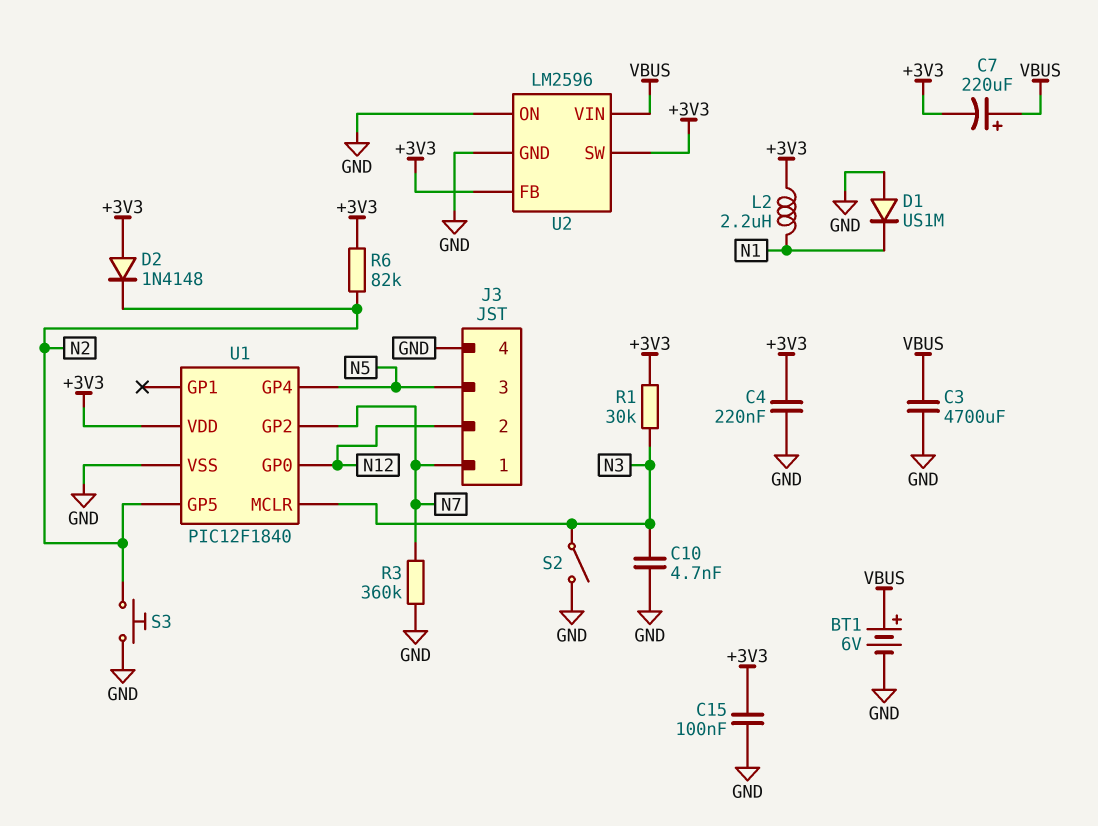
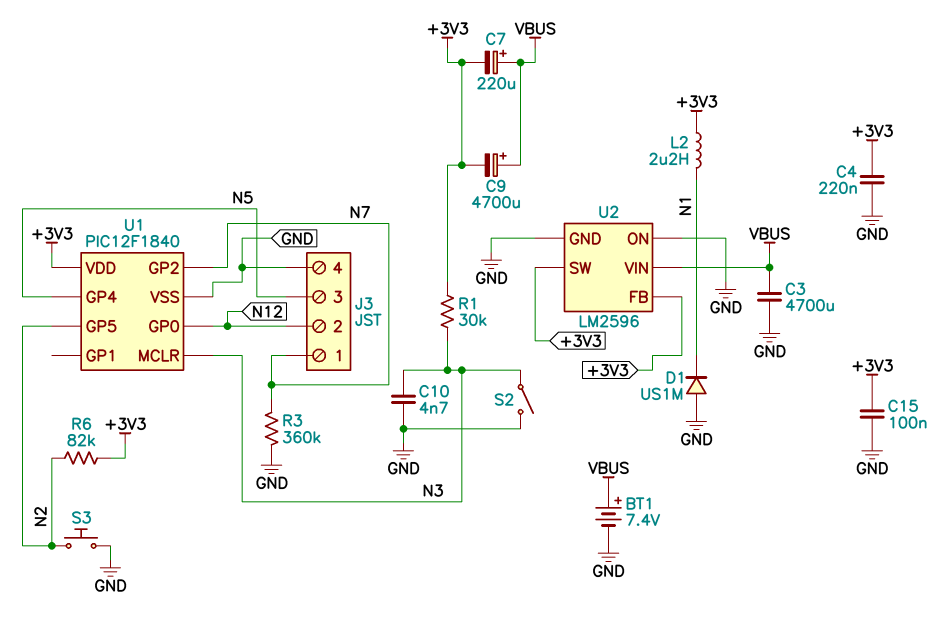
BT1: 6V (plus VBUS, minus GND) -> 7.4V (plus VBUS, minus GND)
C9: none -> 4700uF (plus VBUS, minus +3V3)
D2: diode 1N4148 (A +3V3, K N2) -> none

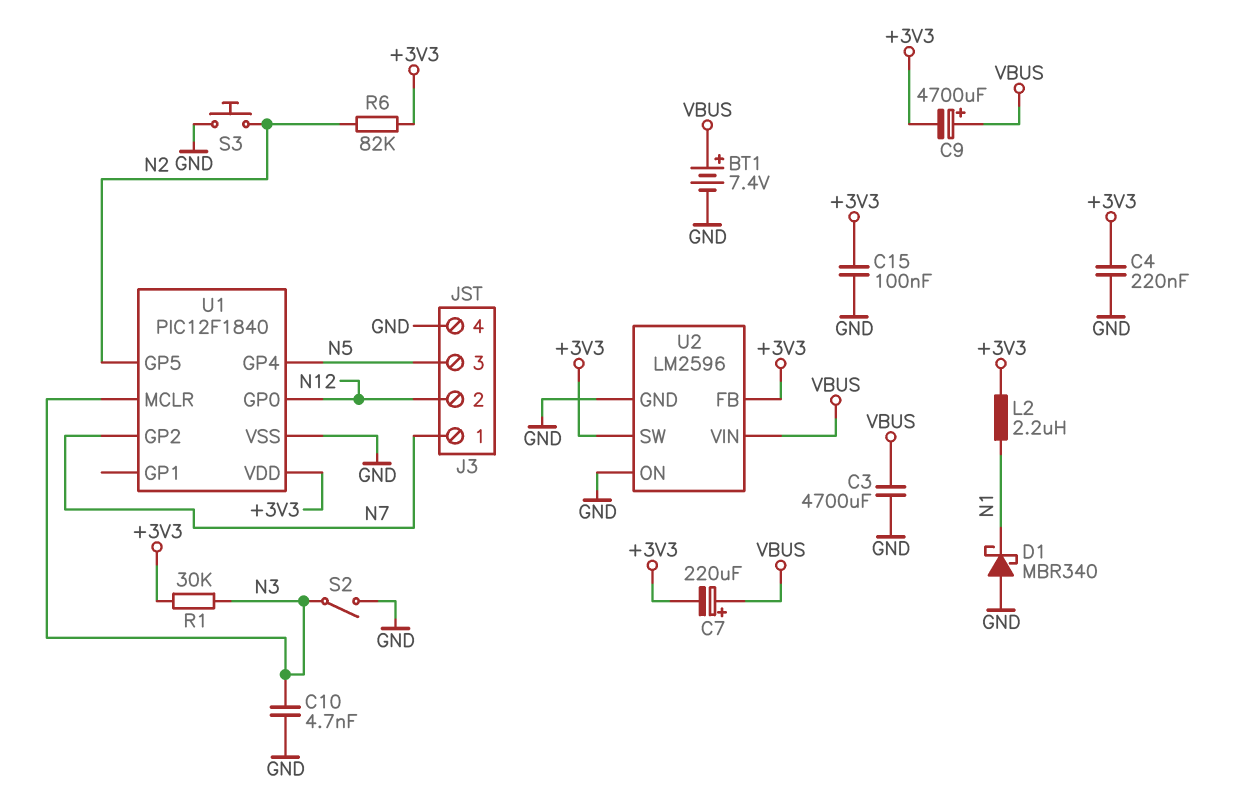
D1: diode US1M (A GND, K N1) -> schottky MBR340 (A GND, K N1)
R3: 360k (GND, N7) -> none

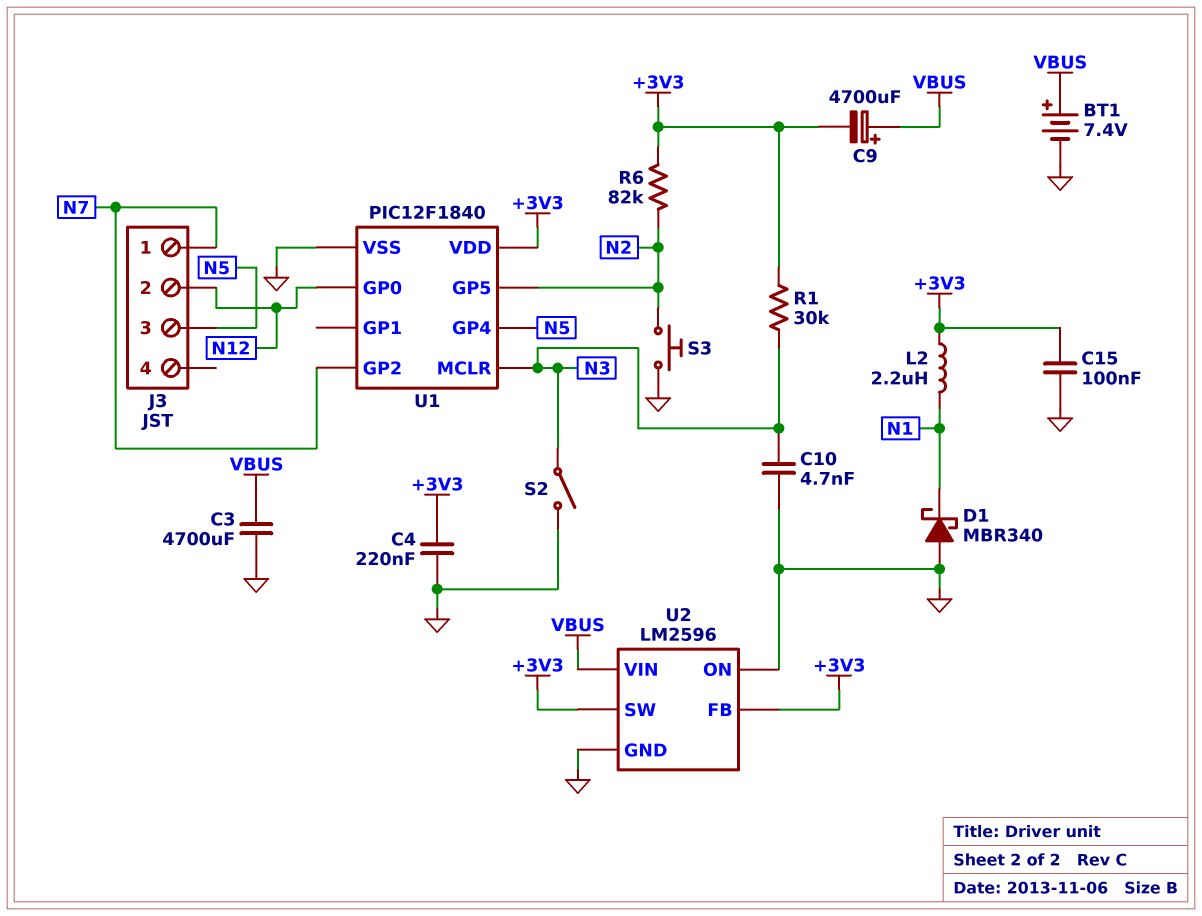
C7: 220uF (plus VBUS, minus +3V3) -> none
J3 pin 4: GND -> none

